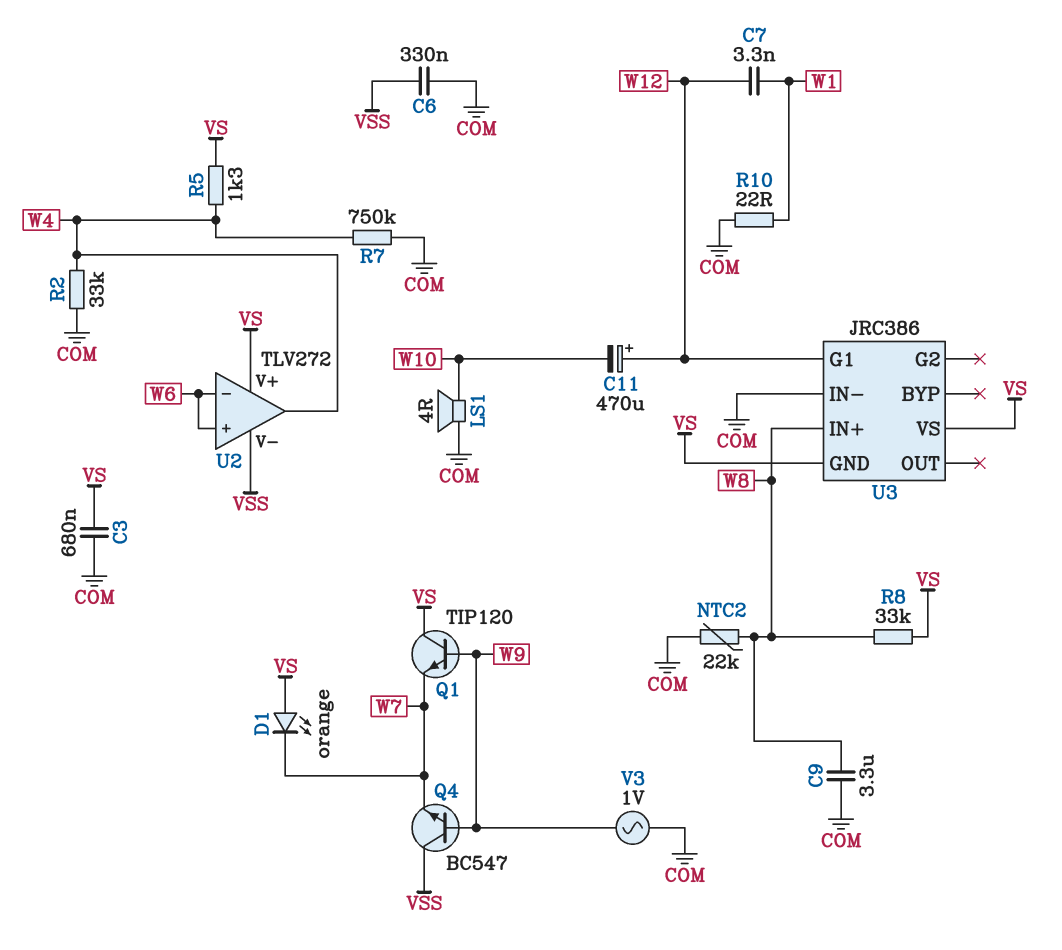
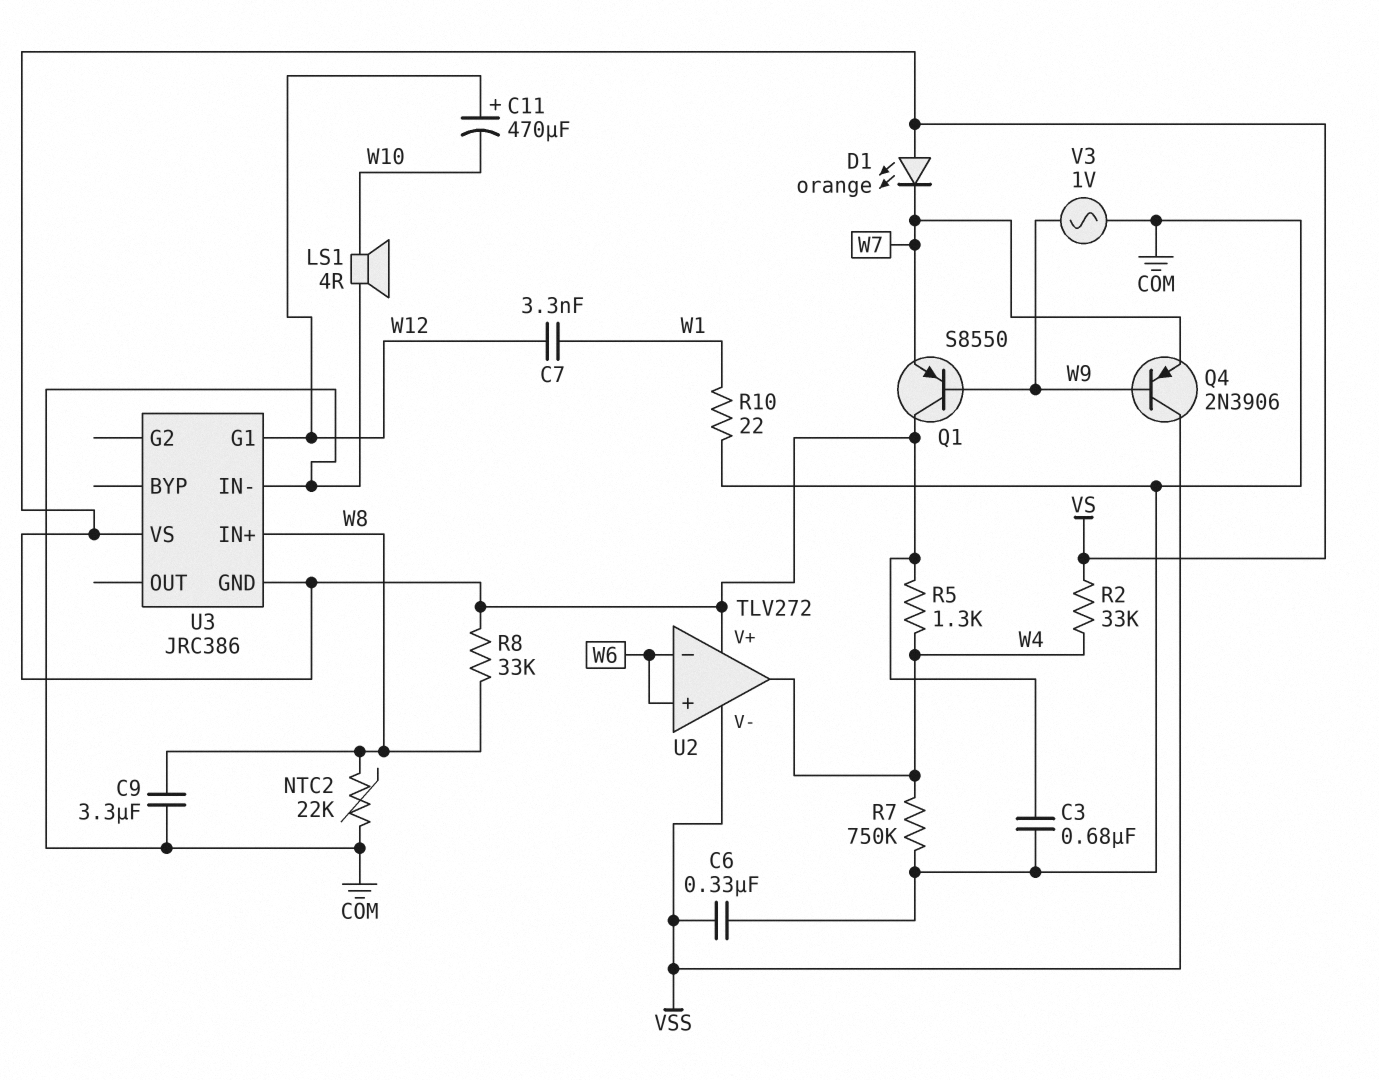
Q1: NPN TIP120 (B W9, C VS, E W7) -> PNP S8550 (B W9, C VS, E W7)
Q4: NPN BC547 (B W9, C VSS, E W7) -> PNP 2N3906 (B W9, C VSS, E W7)
R2: 33k (COM, W4) -> 33k (VS, W4)

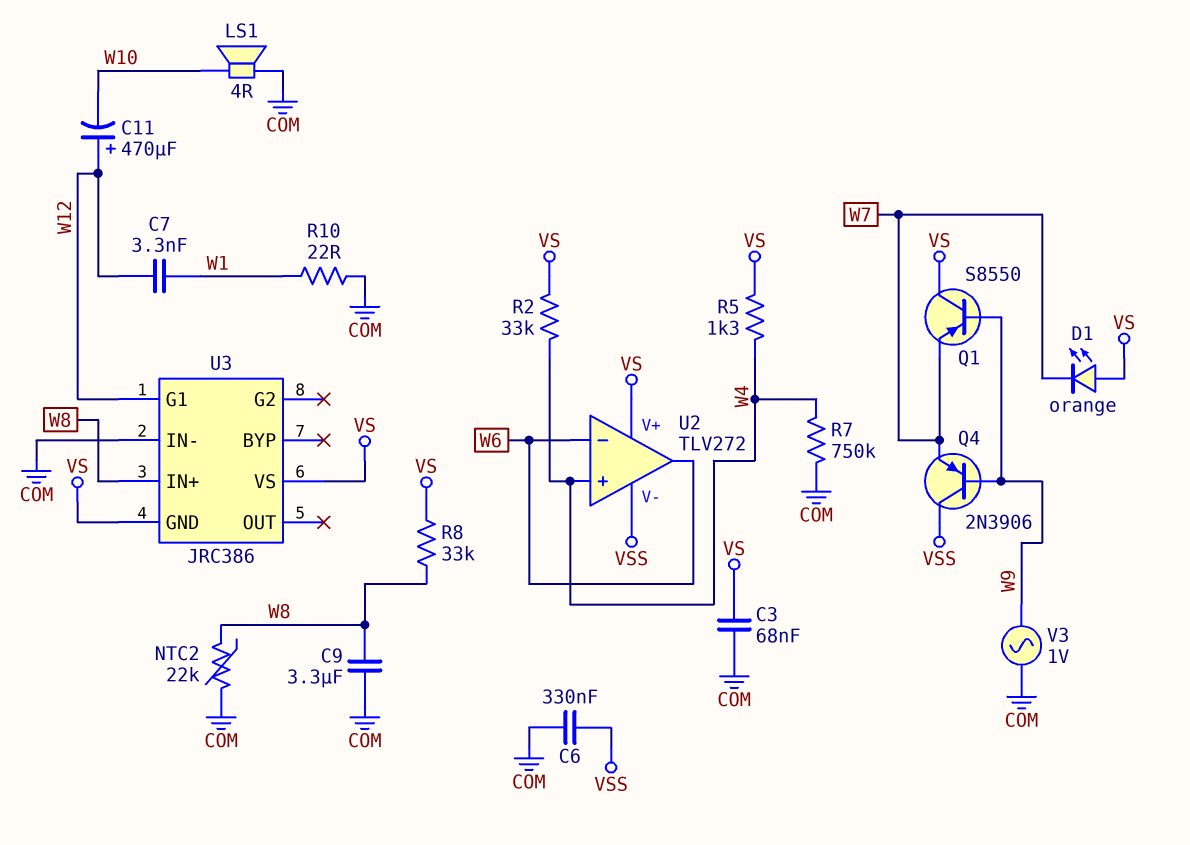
C3: 680nF (COM, VS) -> 68nF (COM, VS)
U2 pin in+: W6 -> W4
U2 pin out: W4 -> W6

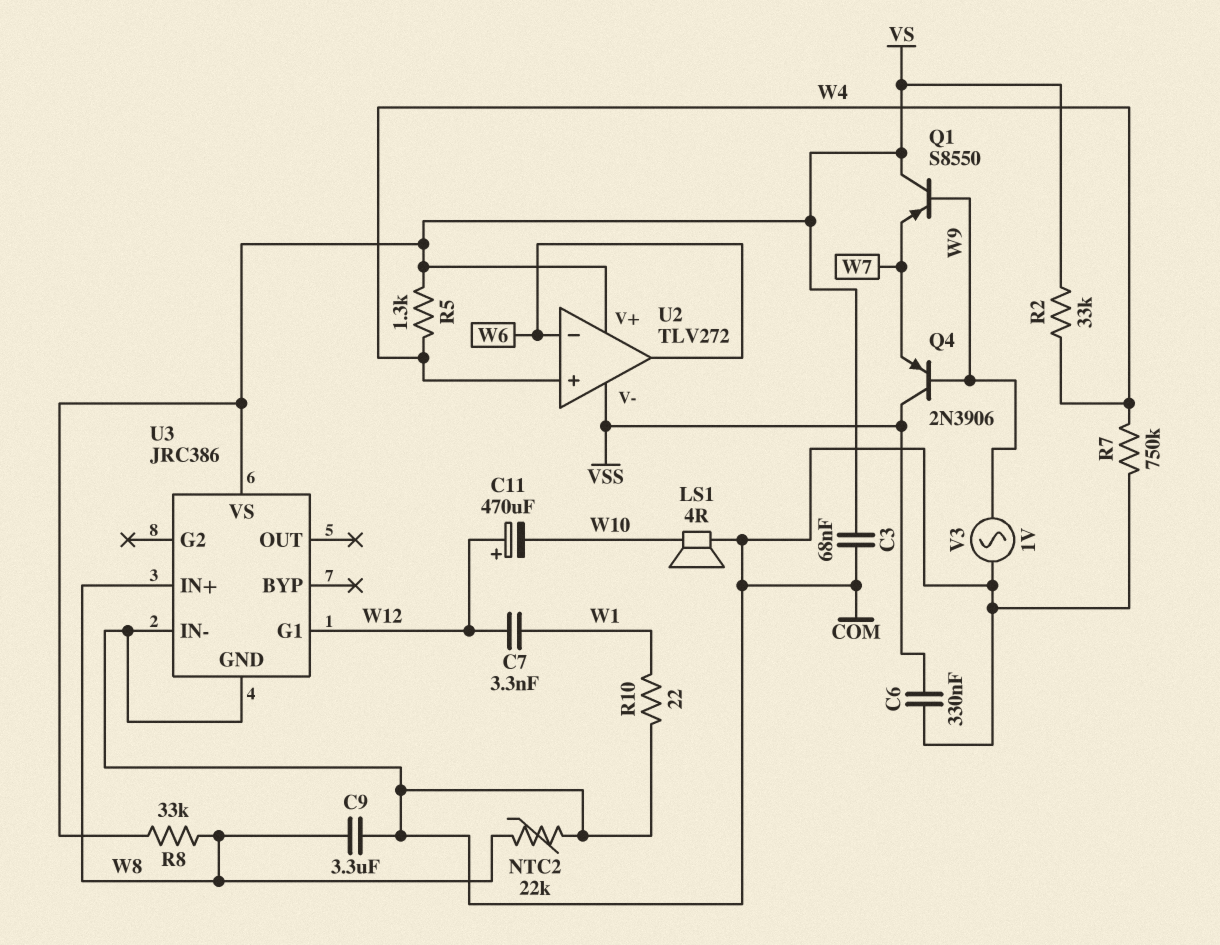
D1: LED orange (A VS, K W7) -> none
U3 pin GND: VS -> COM

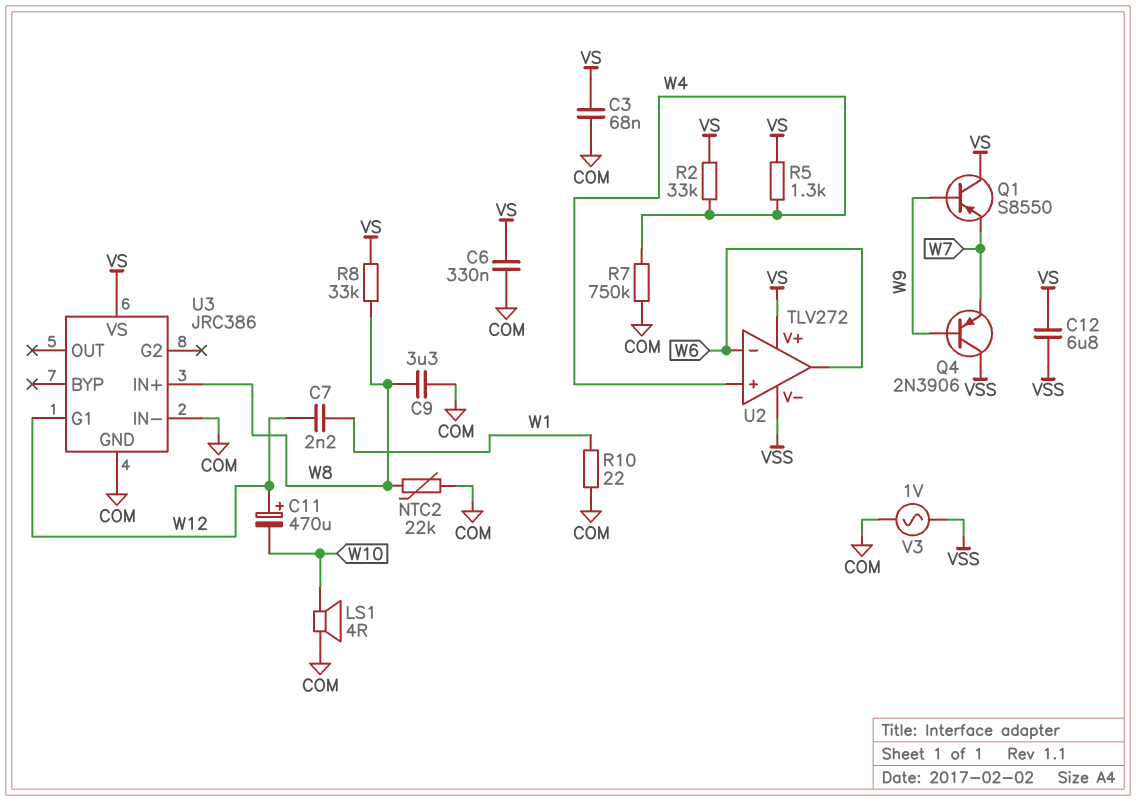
C6: 330nF (COM, VSS) -> 330nF (COM, VS)
C7: 3.3nF (W1, W12) -> 2.2nF (W1, W12)
C12: none -> 6.8uF (VS, VSS)
V3: AC 1V (COM, W9) -> AC 1V (COM, VSS)

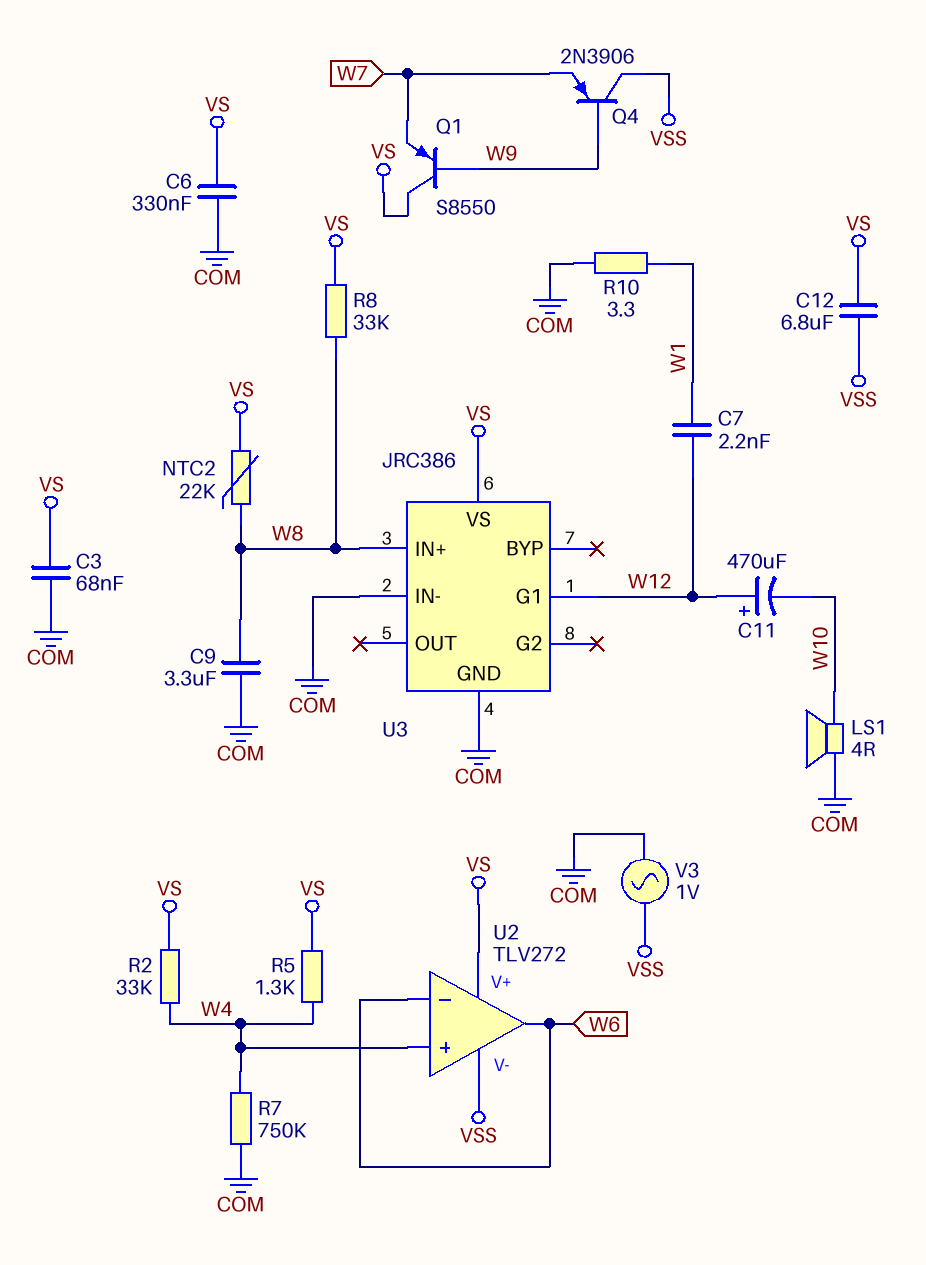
NTC2: 22k (COM, W8) -> 22k (VS, W8)
R10: 22 (COM, W1) -> 3.3 (COM, W1)

